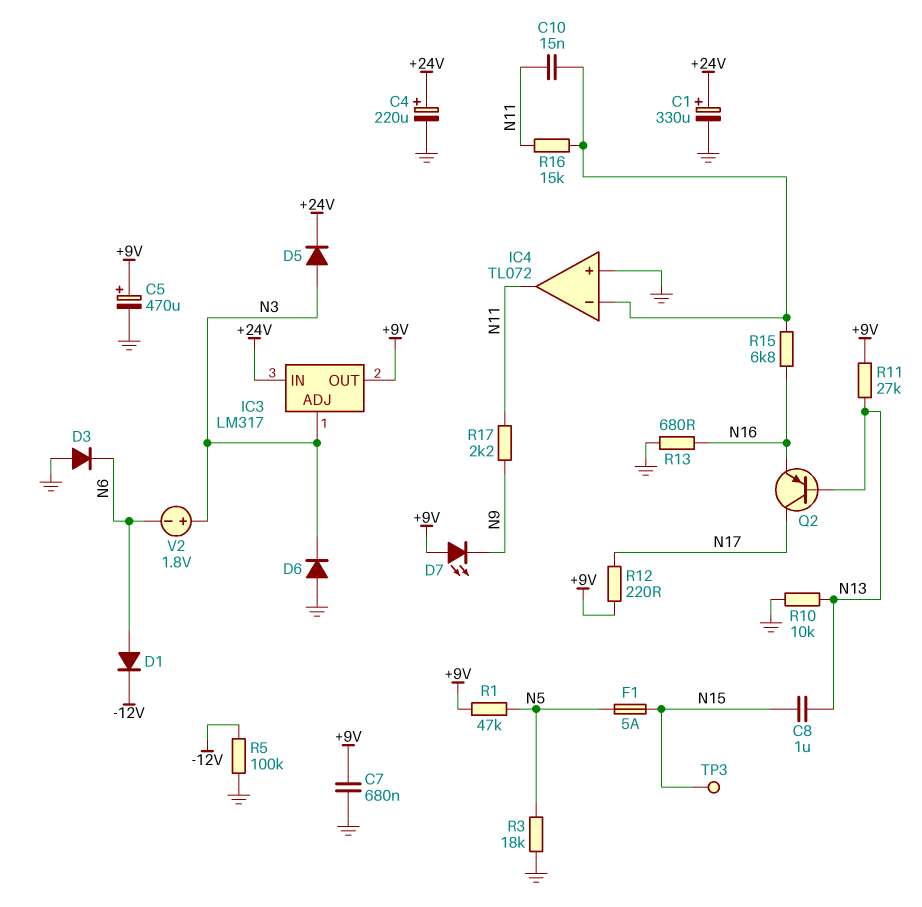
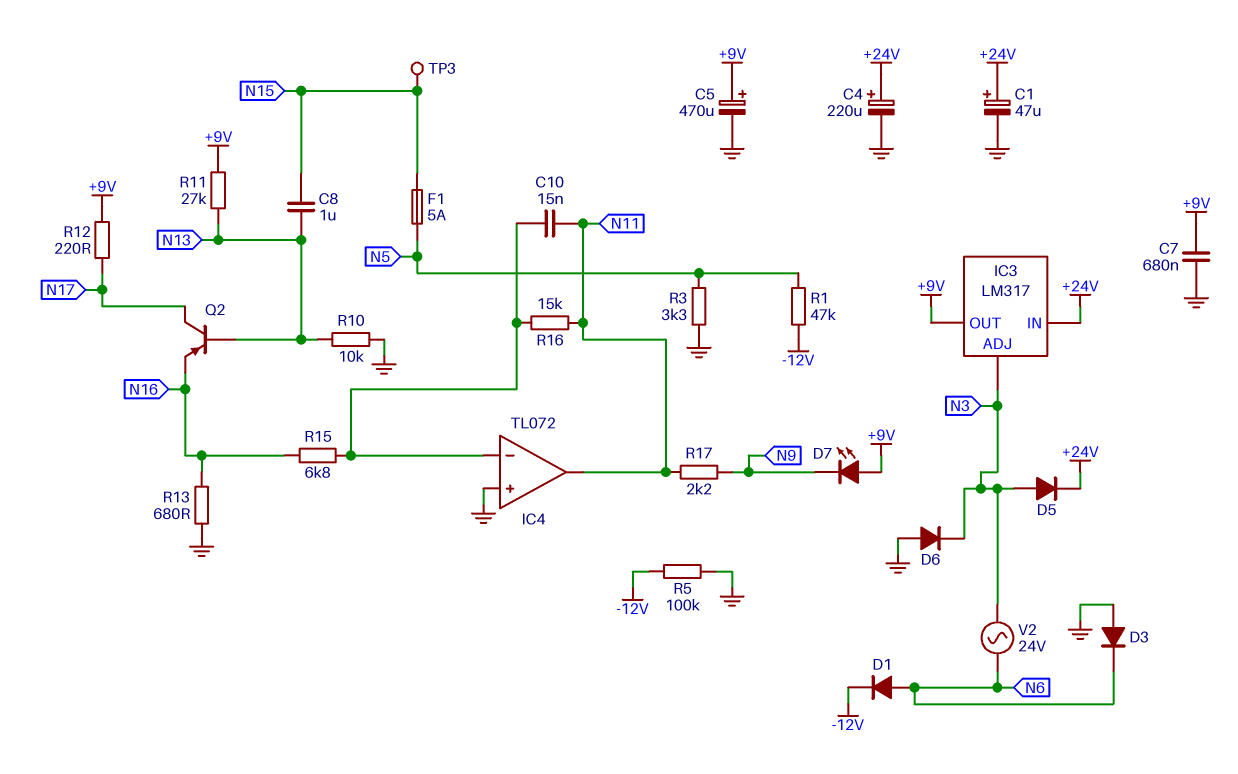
C1: 330uF (plus +24V, minus GND) -> 47uF (plus +24V, minus GND)
R1: 47k (+9V, N5) -> 47k (-12V, N5)
R3: 18k (GND, N5) -> 3.3k (GND, N5)
V2: 1.8V (plus N3, minus N6) -> AC 24V (N3, N6)

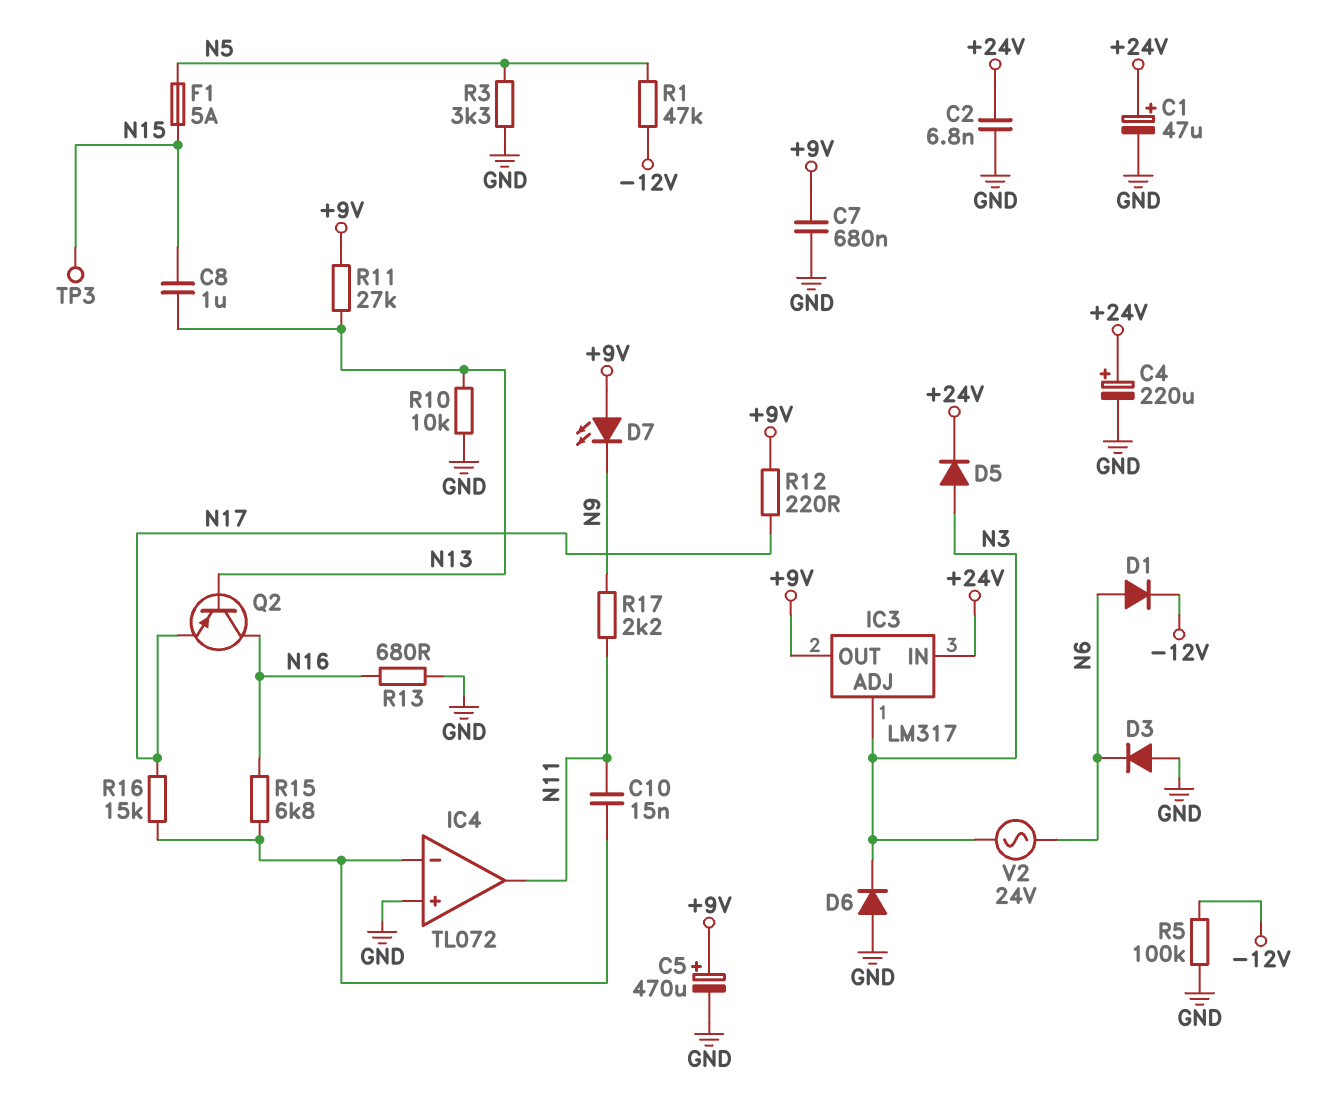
C2: none -> 6.8nF (+24V, GND)
Q2: PNP (B N13, C N17, E N16) -> PNP (B N13, C N16, E N17)
R16: 15k (IC4/in-, N11) -> 15k (IC4/in-, N17)

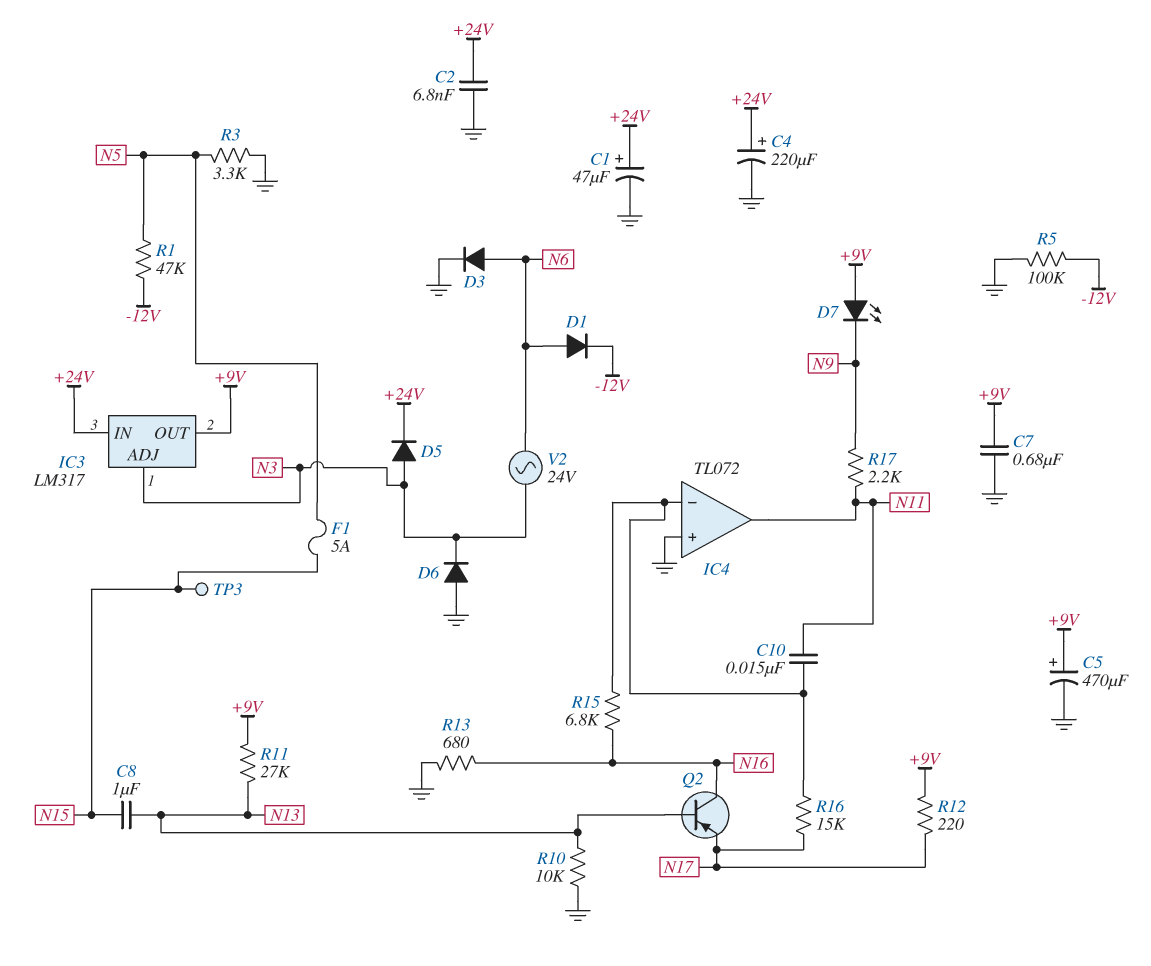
D3: diode (A GND, K N6) -> diode (A N6, K GND)

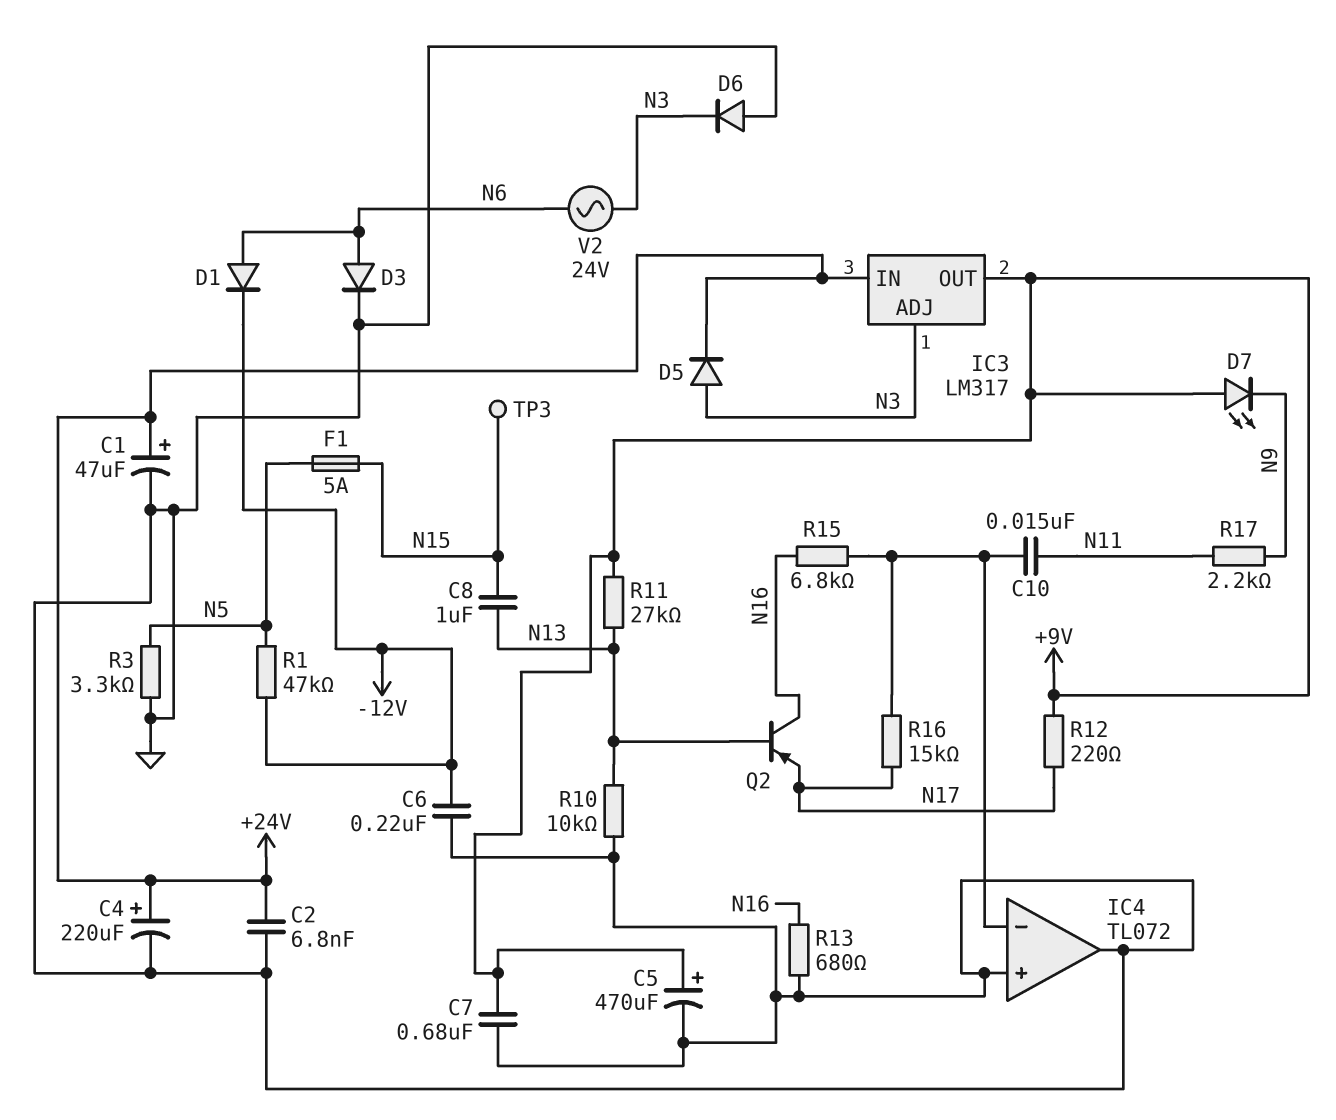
C6: none -> 220nF (-12V, GND)
IC4 pin out: N11 -> GND
R5: 100k (-12V, GND) -> none

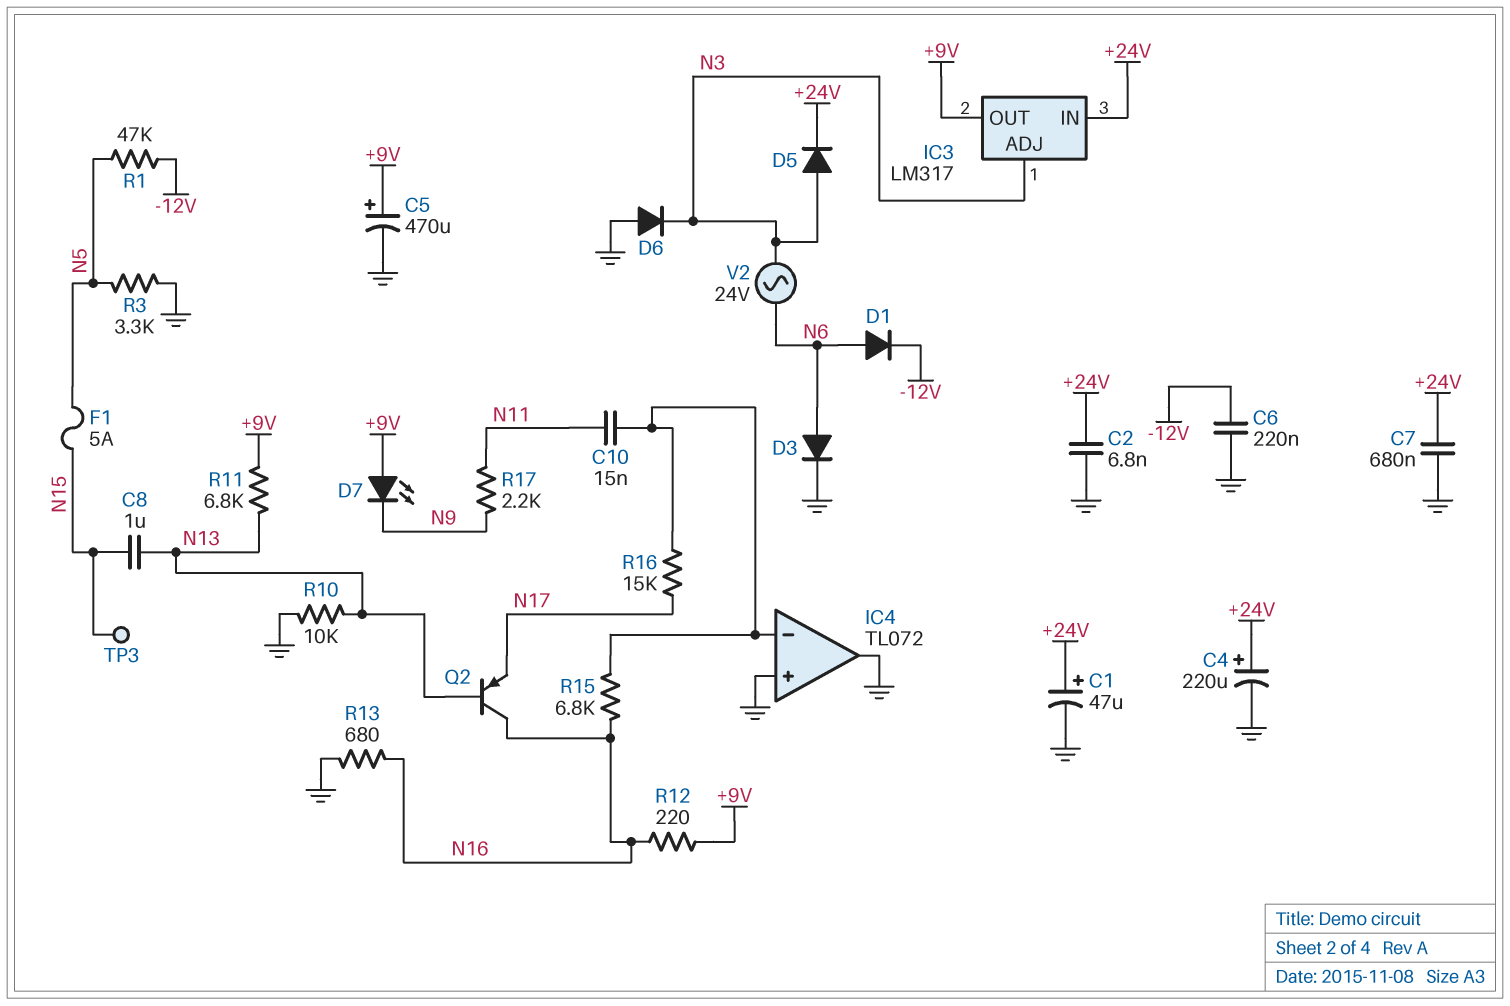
C7: 680nF (+9V, GND) -> 680nF (+24V, GND)
R11: 27k (+9V, N13) -> 6.8k (+9V, N13)
R12: 220 (+9V, N17) -> 220 (+9V, N16)

